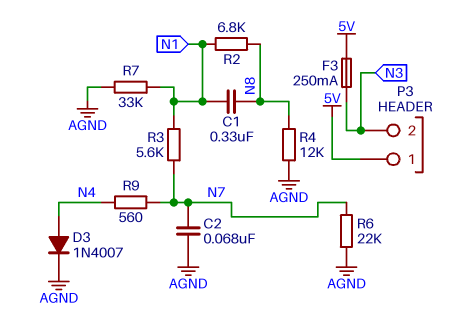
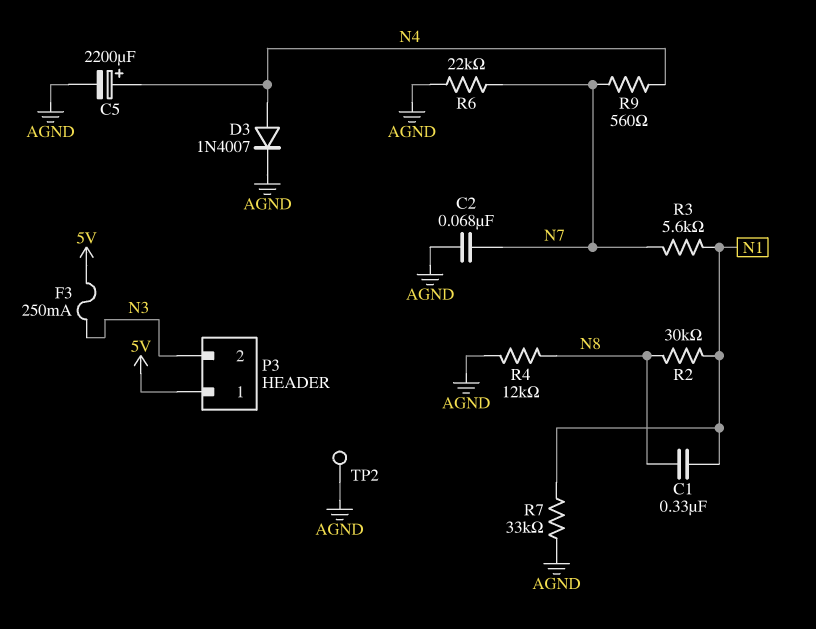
C5: none -> 2200uF (plus N4, minus AGND)
R2: 6.8k (N1, N8) -> 30k (N1, N8)
TP2: none -> test point (AGND)

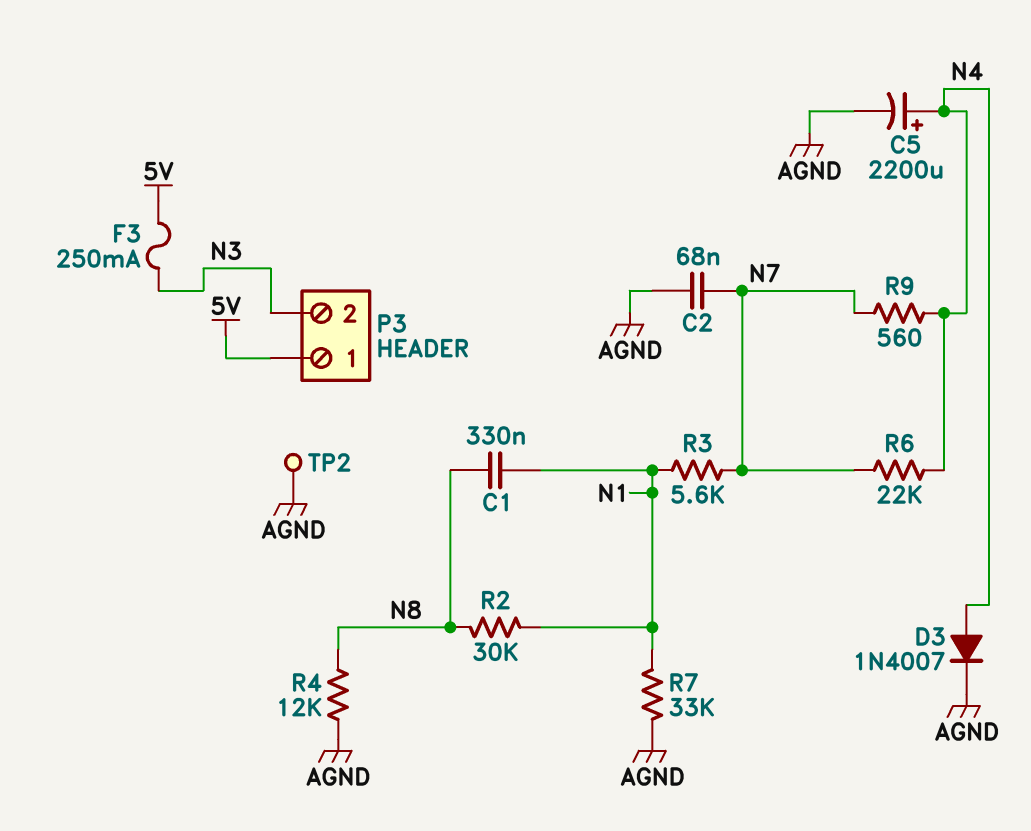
R6: 22k (AGND, N7) -> 22k (N4, N7)

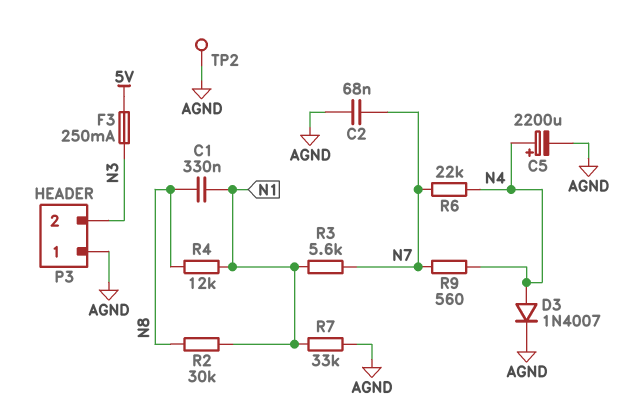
P3 pin 1: 5V -> AGND
R4: 12k (AGND, N8) -> 12k (N1, N8)

